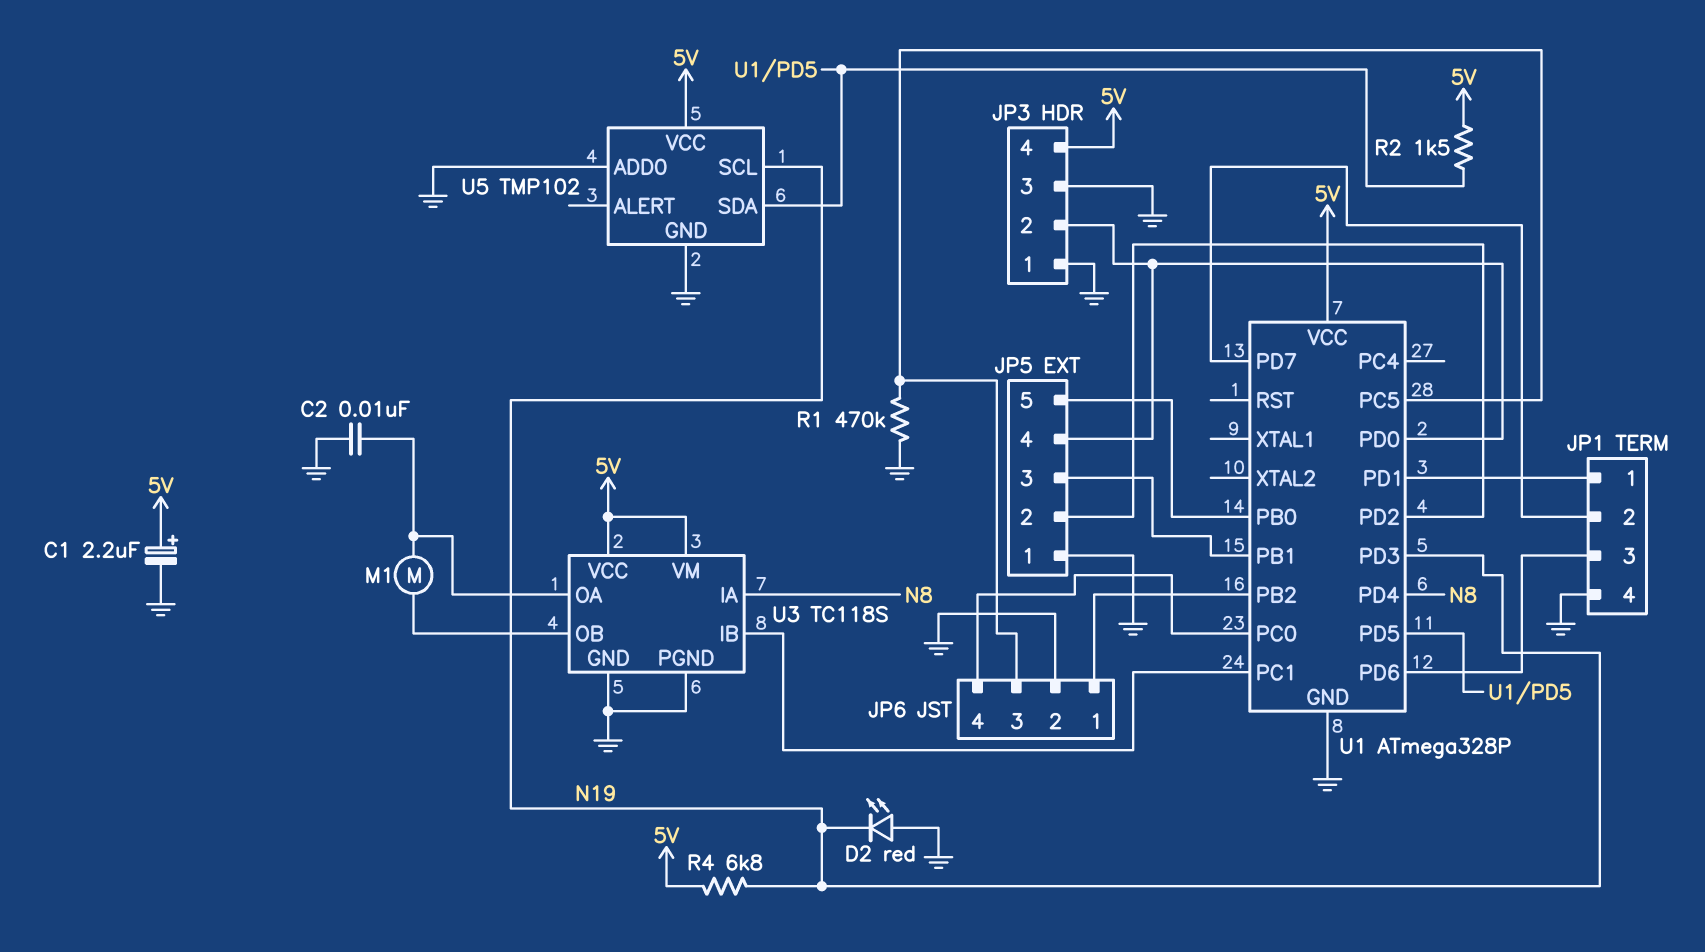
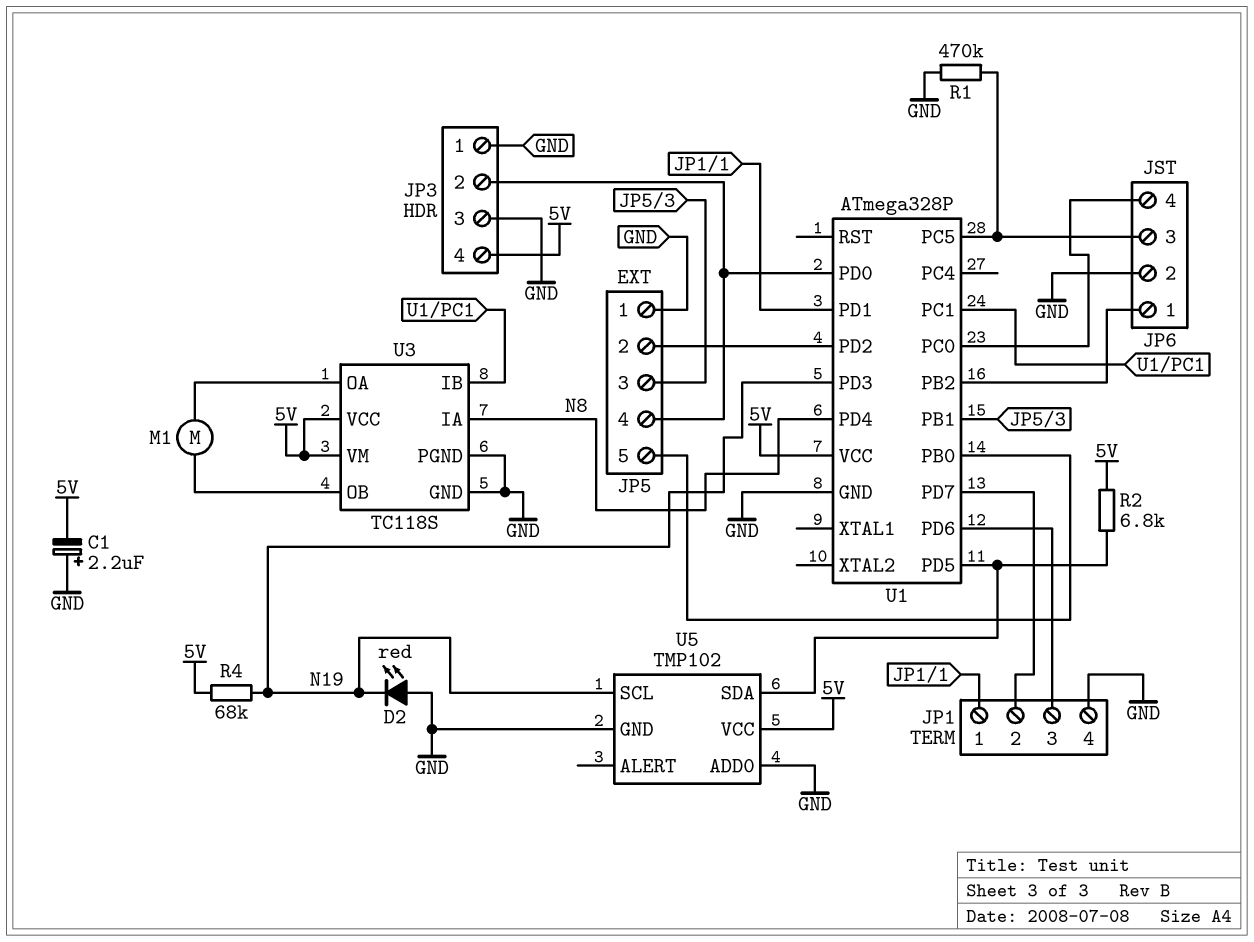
C1: 2.2uF (plus 5V, minus GND) -> 2.2uF (plus GND, minus 5V)
C2: 10nF (GND, U3/OA) -> none
R2: 1.5k (5V, U1/PD5) -> 6.8k (5V, U1/PD5)
R4: 6.8k (5V, N19) -> 68k (5V, N19)

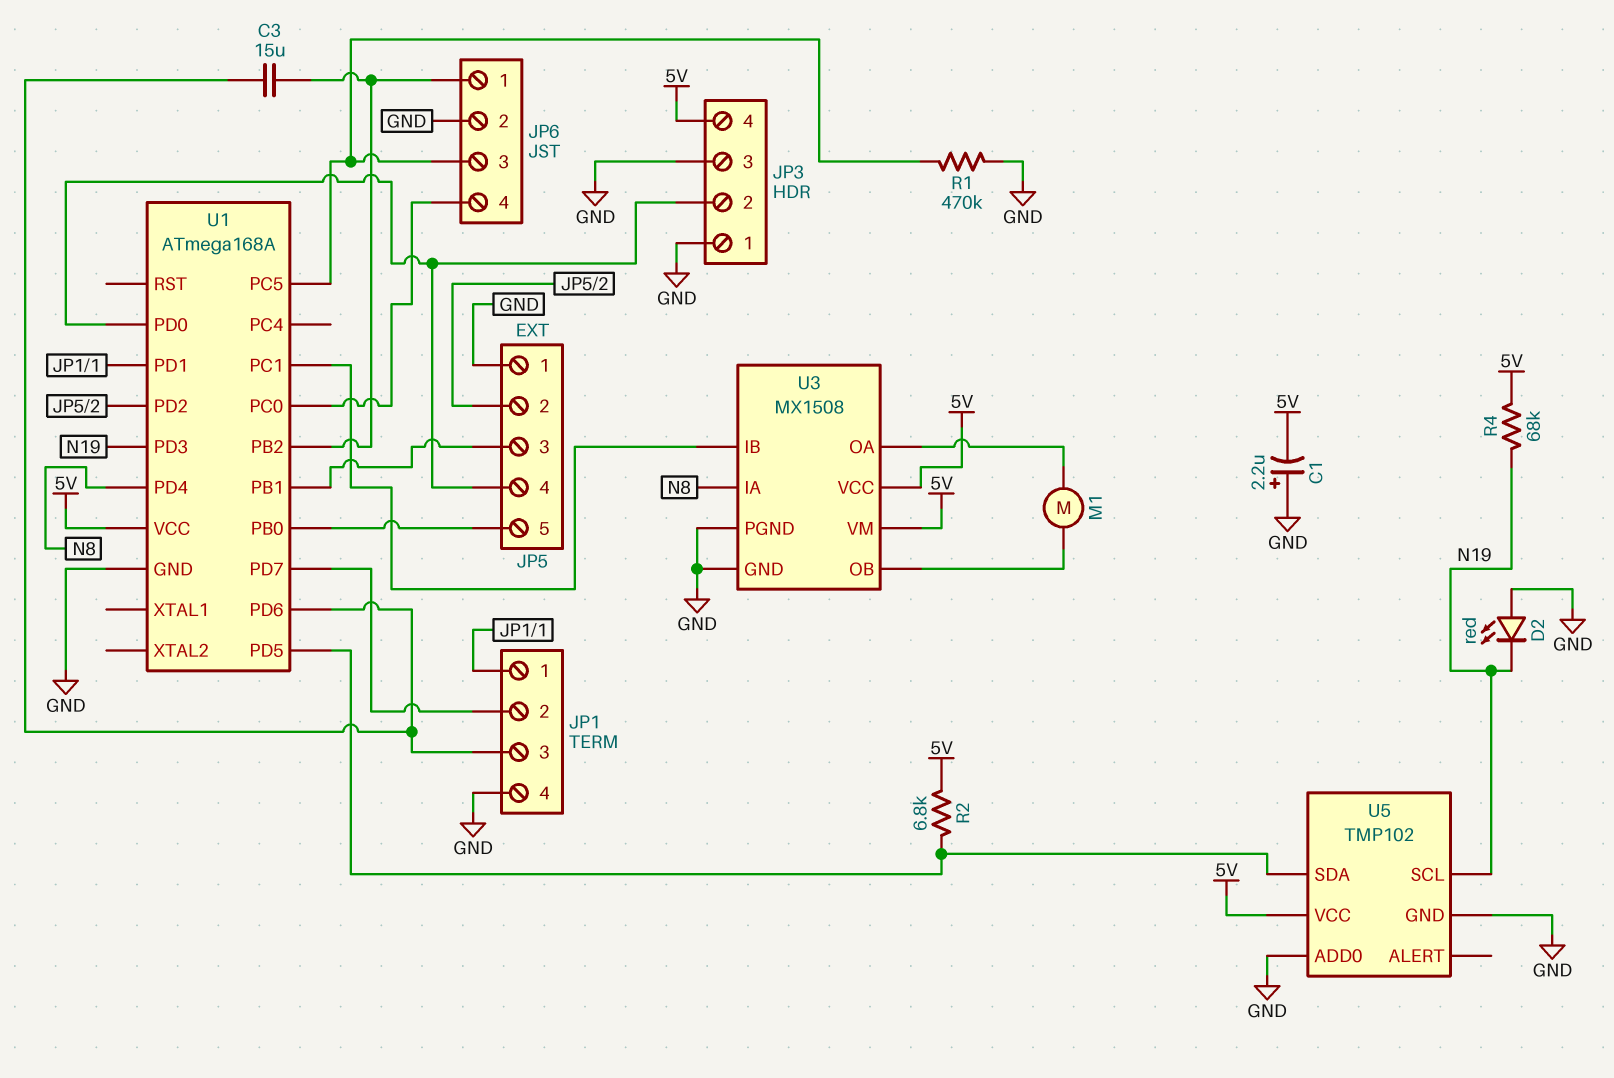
C3: none -> 15uF (JP1/3, JP6/1)
U1: ATmega328P -> ATmega168A
U3: TC118S -> MX1508

